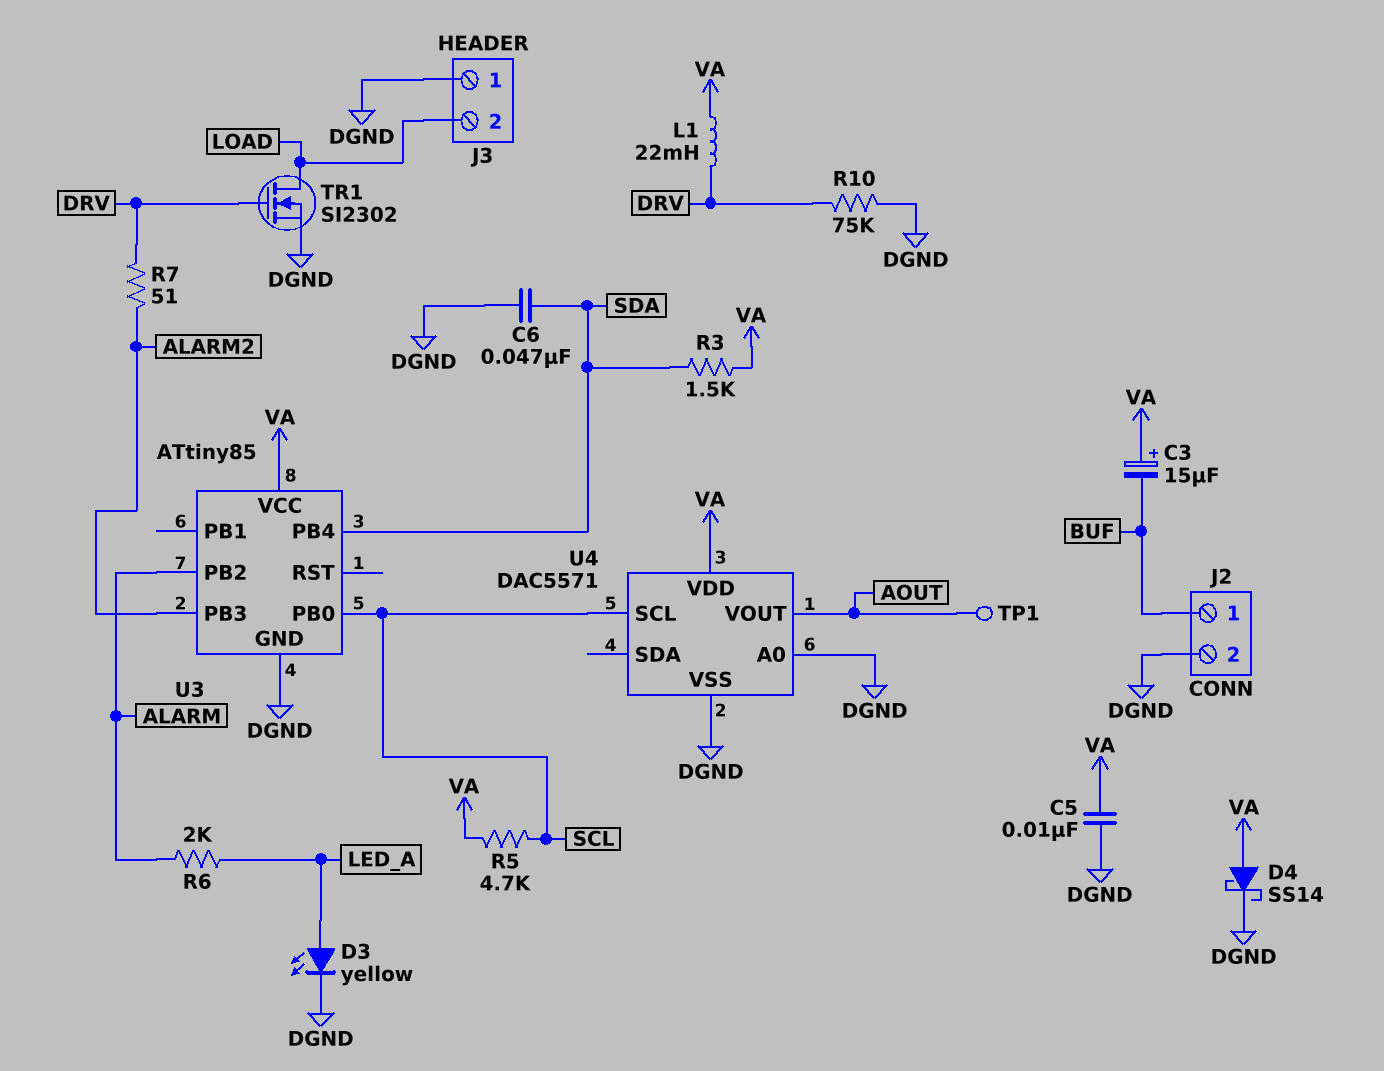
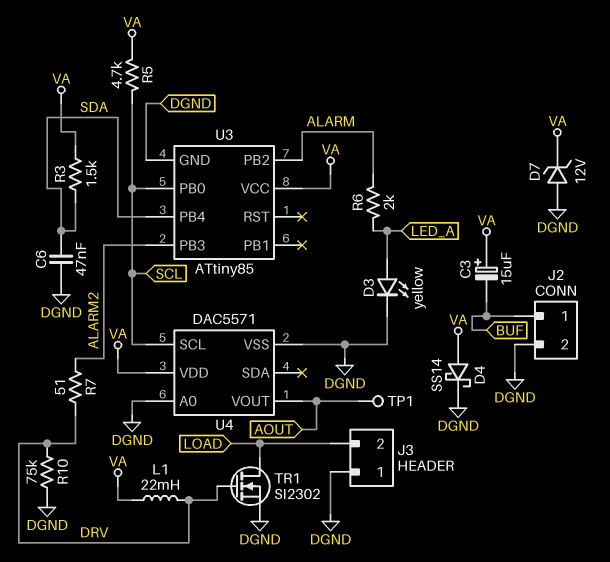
C5: 10nF (DGND, VA) -> none
D7: none -> zener 12V (A DGND, K VA)

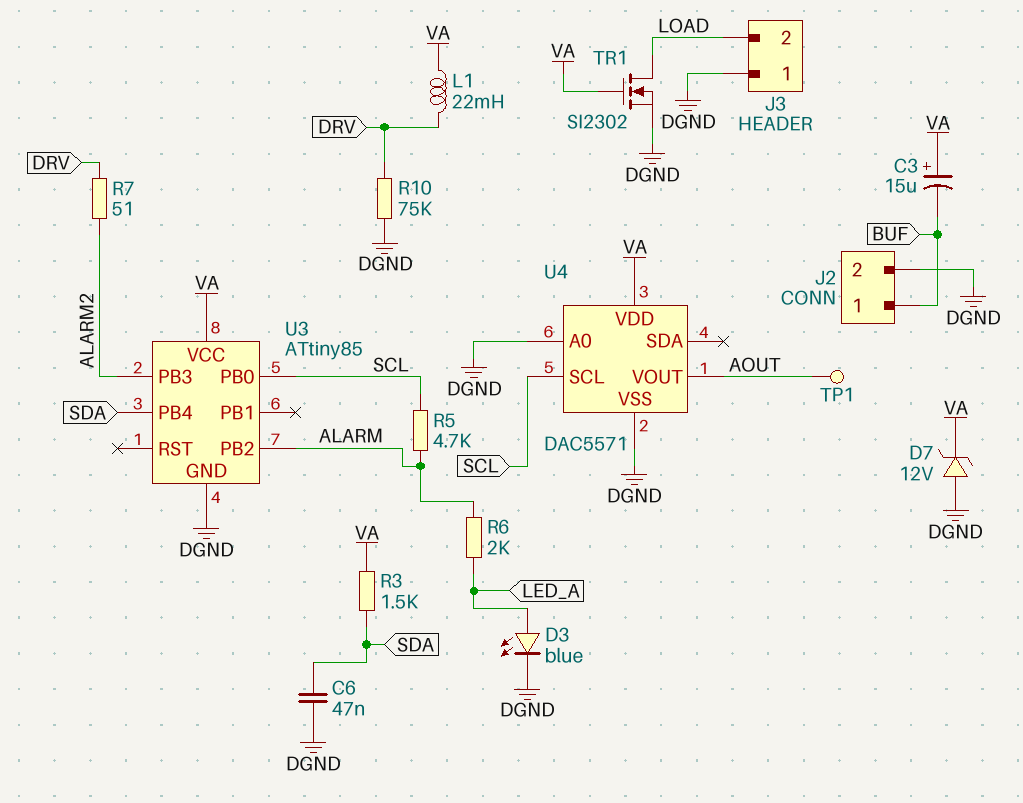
D3: LED yellow (A LED_A, K DGND) -> LED blue (A LED_A, K DGND)
D4: schottky SS14 (A VA, K DGND) -> none
R5: 4.7k (SCL, VA) -> 4.7k (ALARM, SCL)
TR1: NMOS SI2302 (G DRV, D LOAD, S DGND) -> NMOS SI2302 (G VA, D LOAD, S DGND)

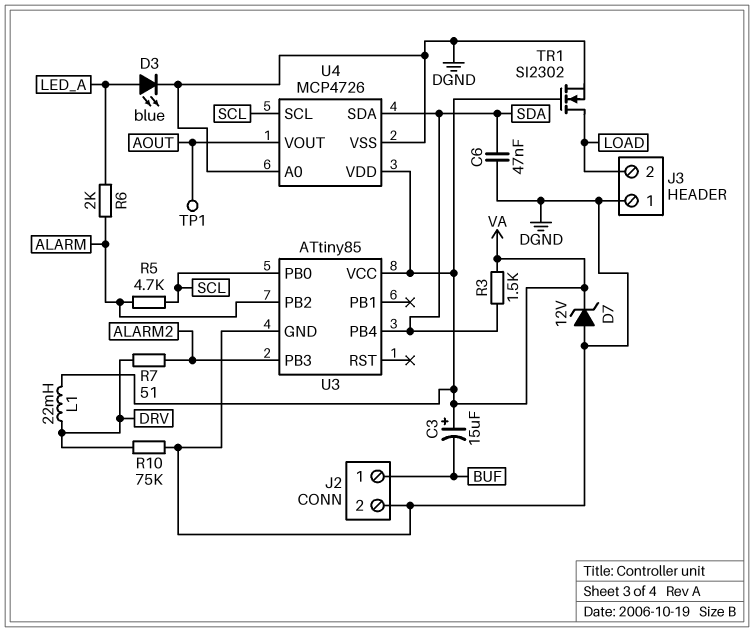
U4: DAC5571 -> MCP4726
U4 pin SDA: none -> SDA

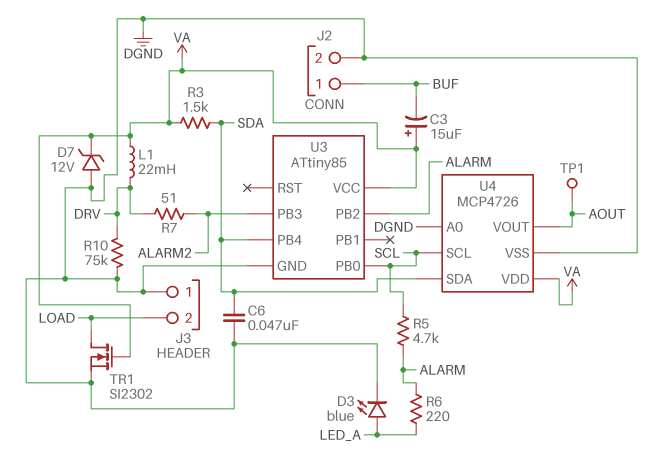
R6: 2k (ALARM, LED_A) -> 220 (ALARM, LED_A)

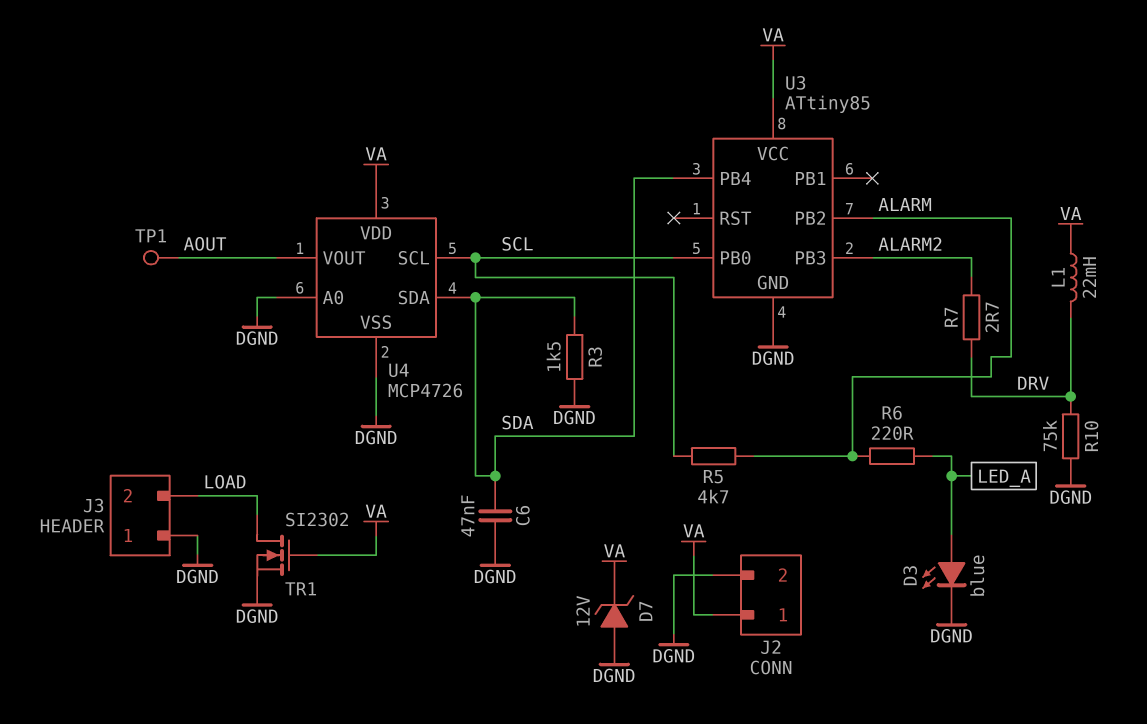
C3: 15uF (plus VA, minus BUF) -> none
J2 pin 1: BUF -> VA
R3: 1.5k (SDA, VA) -> 1.5k (DGND, SDA)
R7: 51 (ALARM2, DRV) -> 2.7 (ALARM2, DRV)

